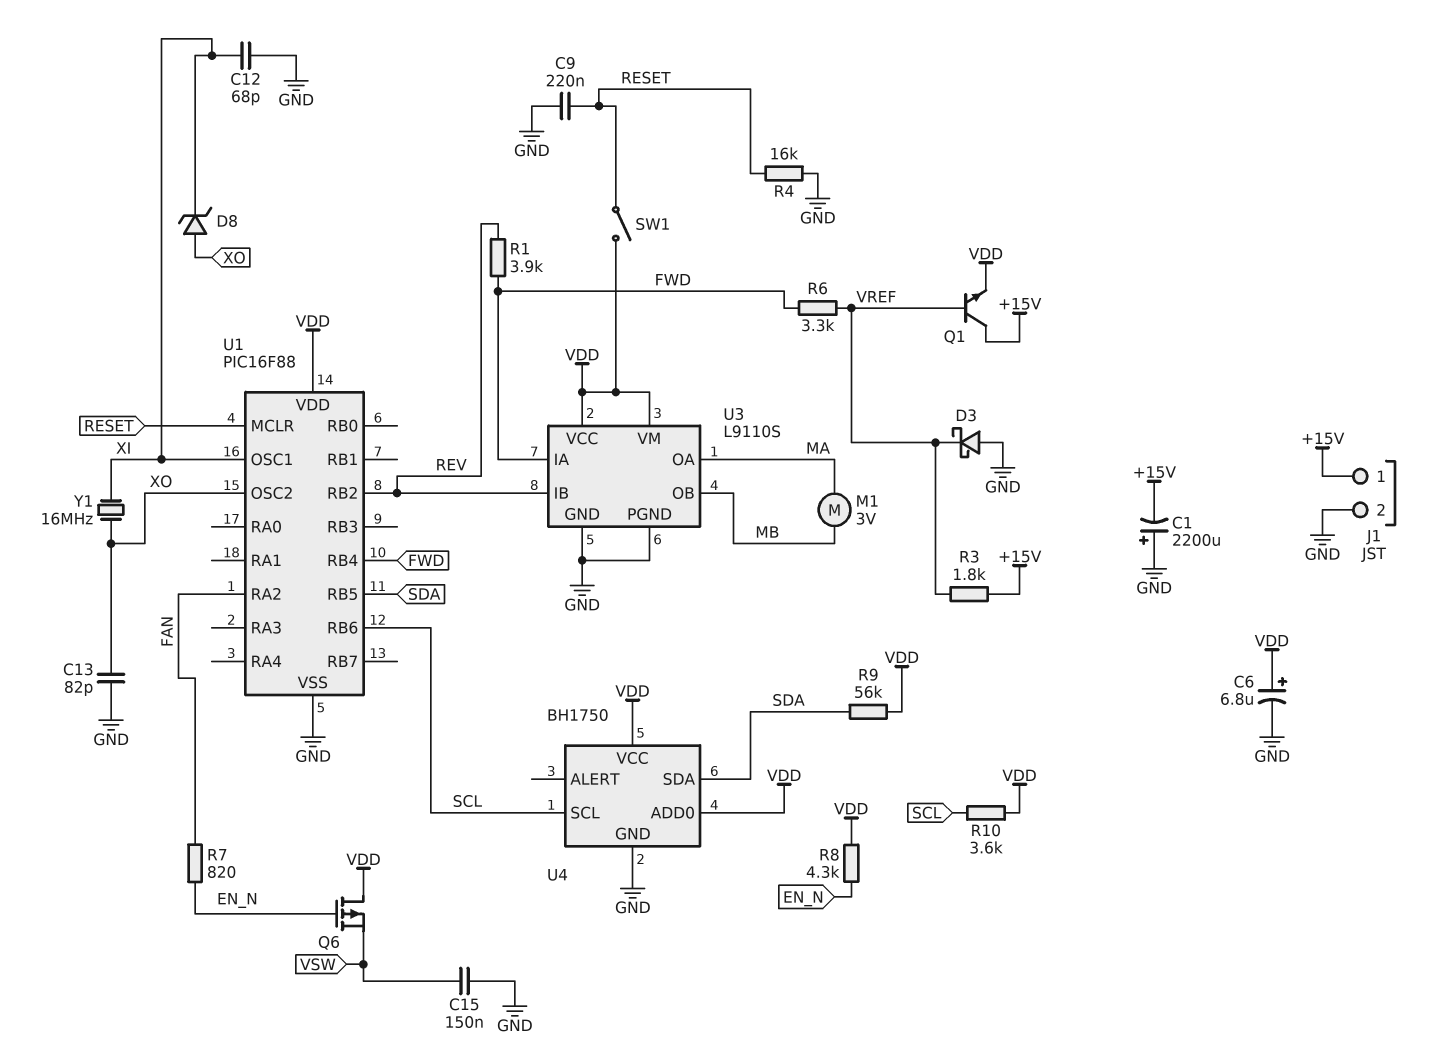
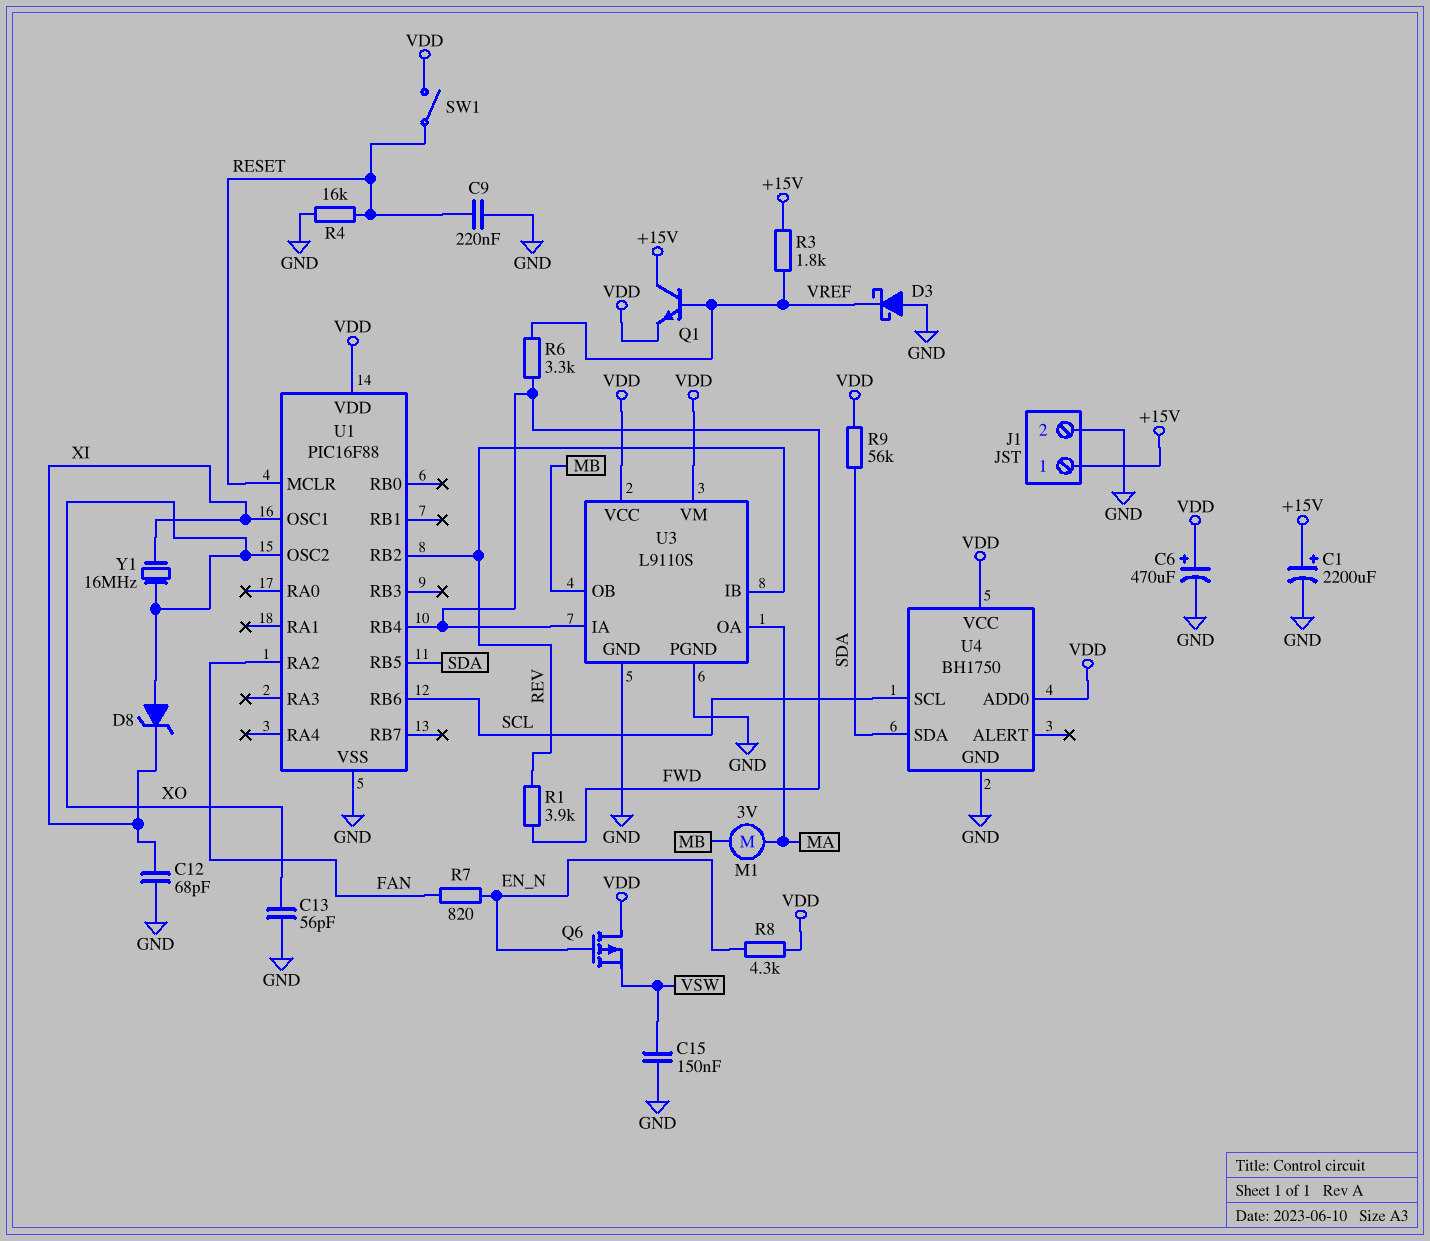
C1: 2200uF (plus GND, minus +15V) -> 2200uF (plus +15V, minus GND)
C6: 6.8uF (plus VDD, minus GND) -> 470uF (plus VDD, minus GND)
C13: 82pF (GND, XO) -> 56pF (GND, XO)
R10: 3.6k (SCL, VDD) -> none

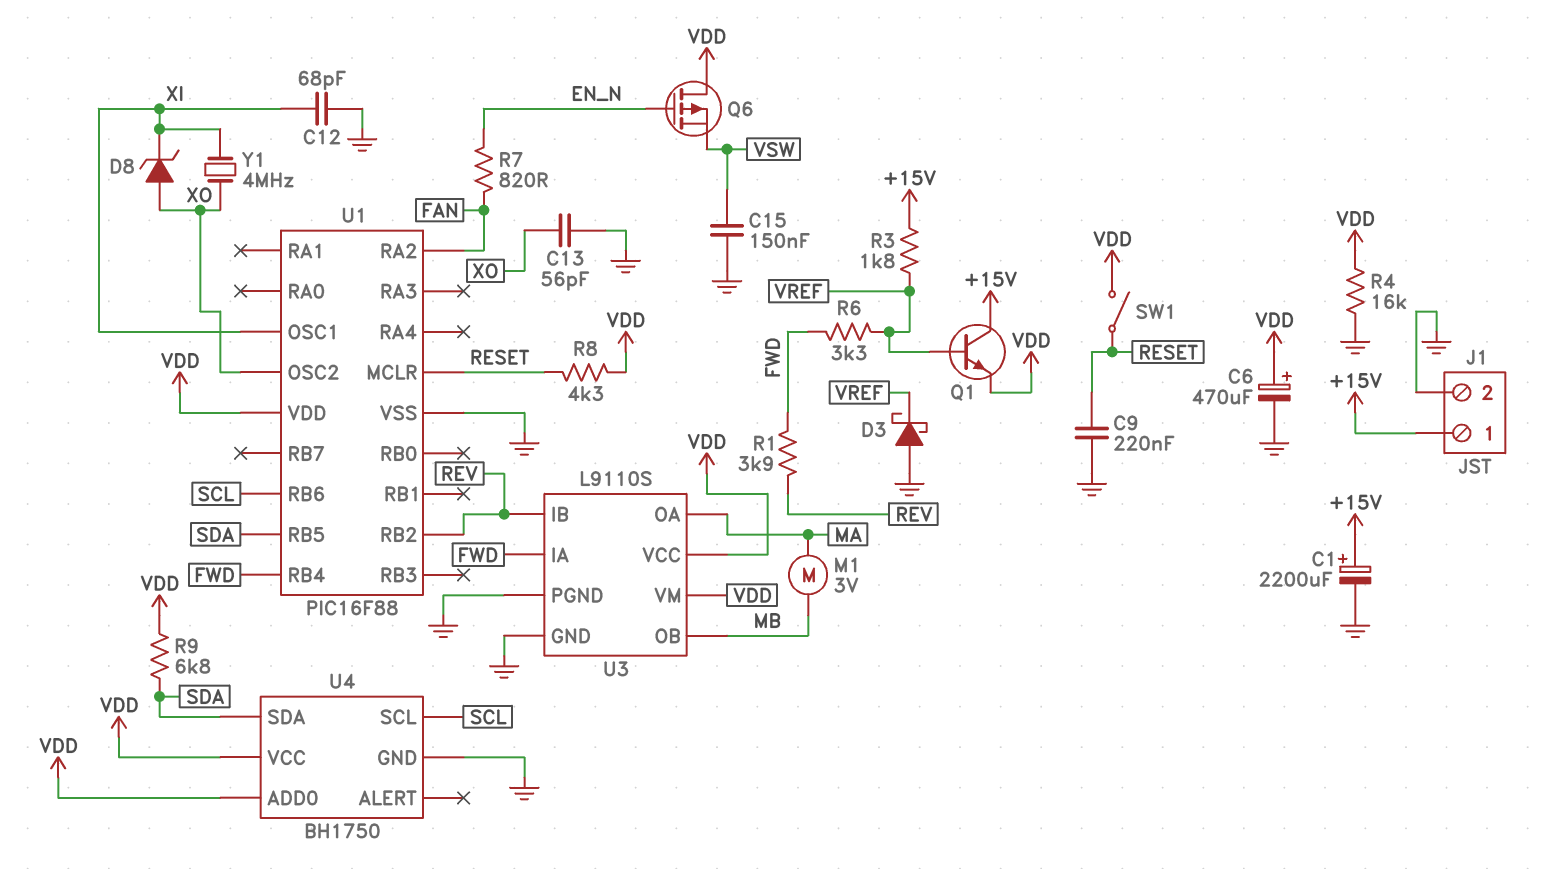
R4: 16k (GND, RESET) -> 16k (GND, VDD)
R8: 4.3k (EN_N, VDD) -> 4.3k (RESET, VDD)
R9: 56k (SDA, VDD) -> 6.8k (SDA, VDD)
Y1: 16MHz (XI, XO) -> 4MHz (XI, XO)

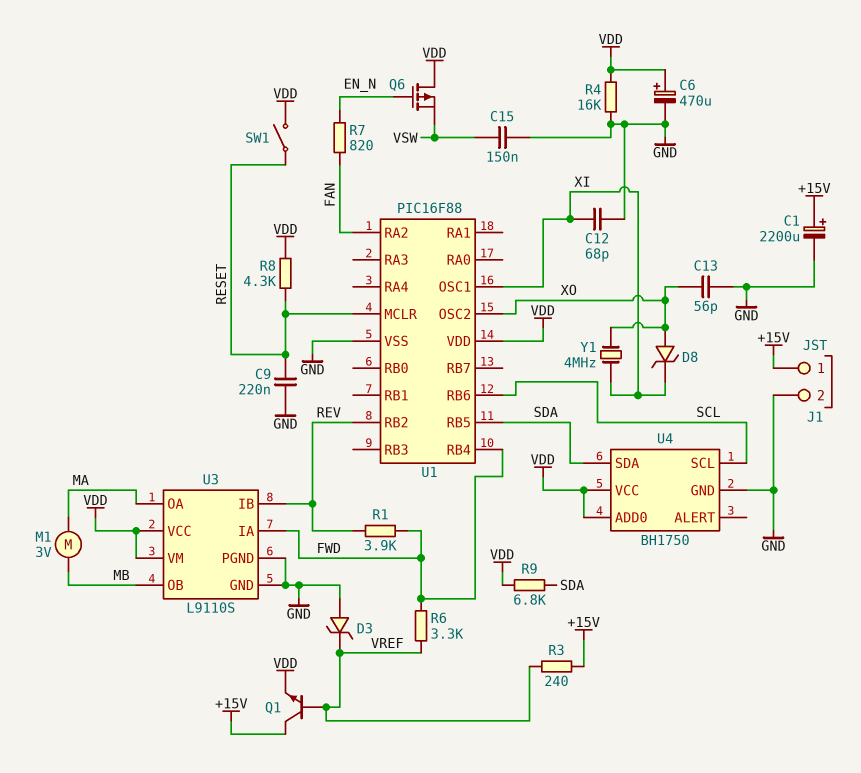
D3: schottky (A GND, K VREF) -> zener (A GND, K VREF)
R3: 1.8k (+15V, VREF) -> 240 (+15V, VREF)

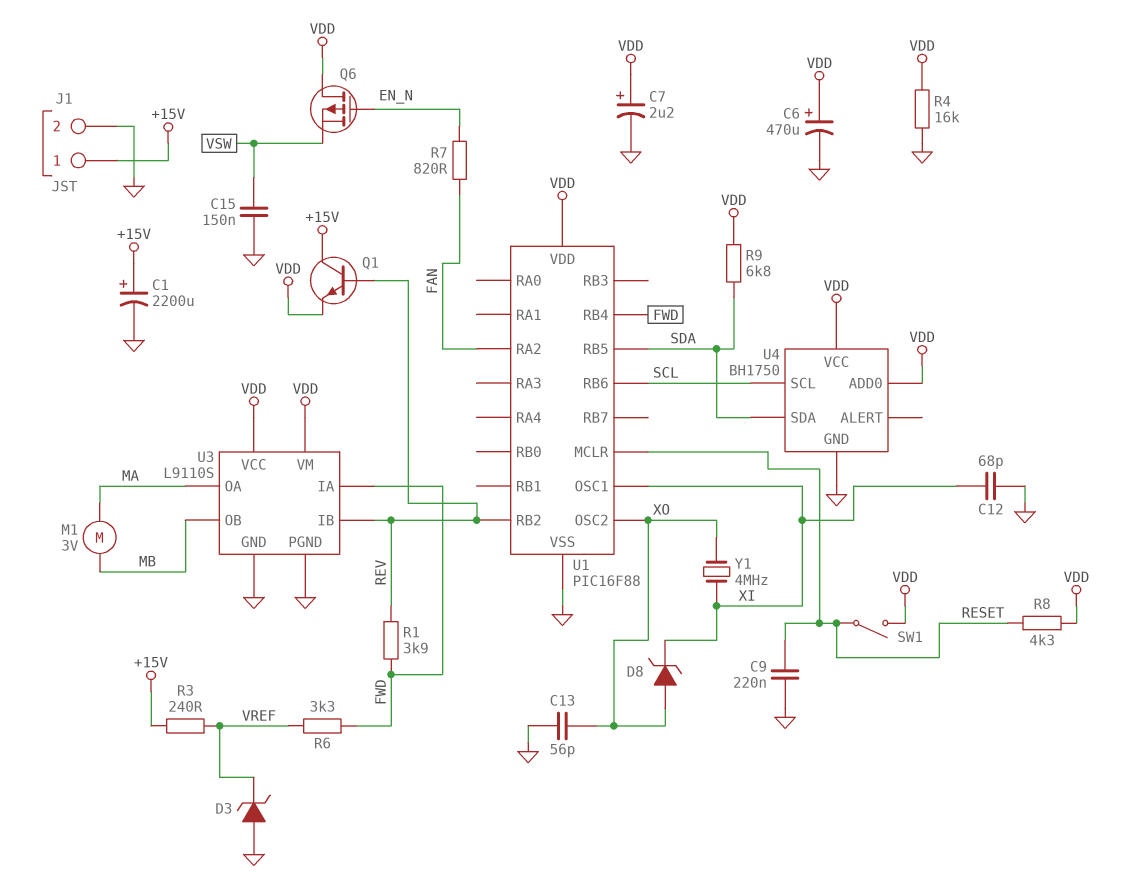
C7: none -> 2.2uF (plus VDD, minus GND)
Q1: NPN (B VREF, C +15V, E VDD) -> NPN (B REV, C +15V, E VDD)

